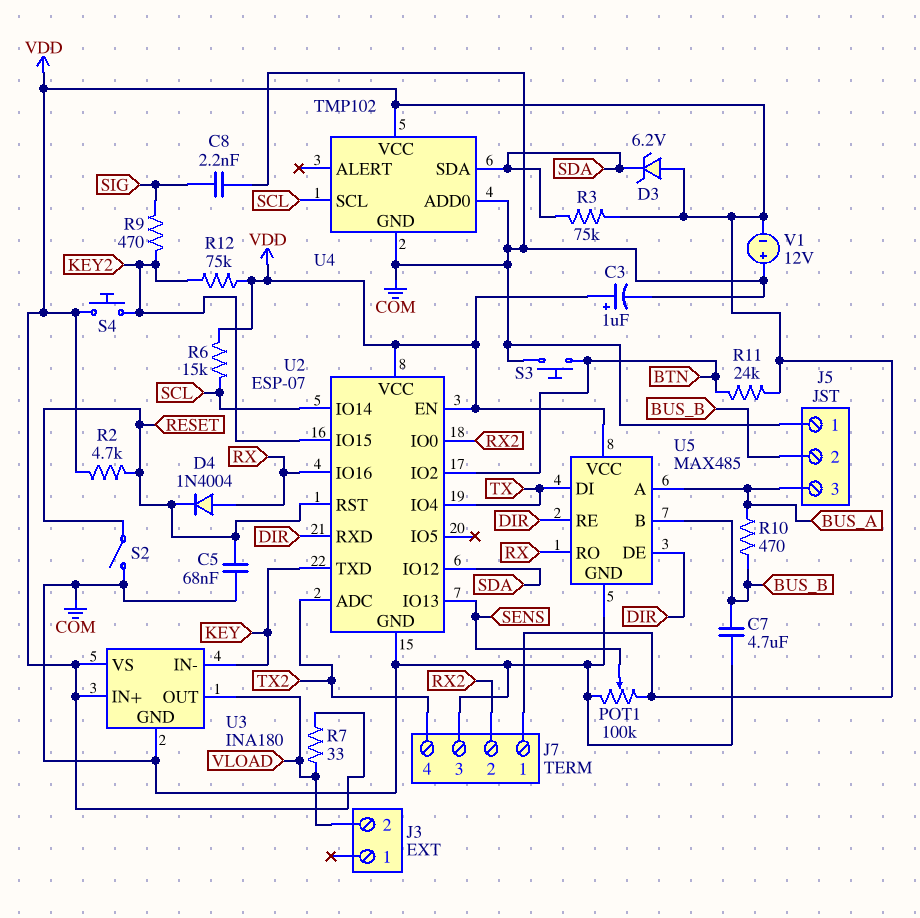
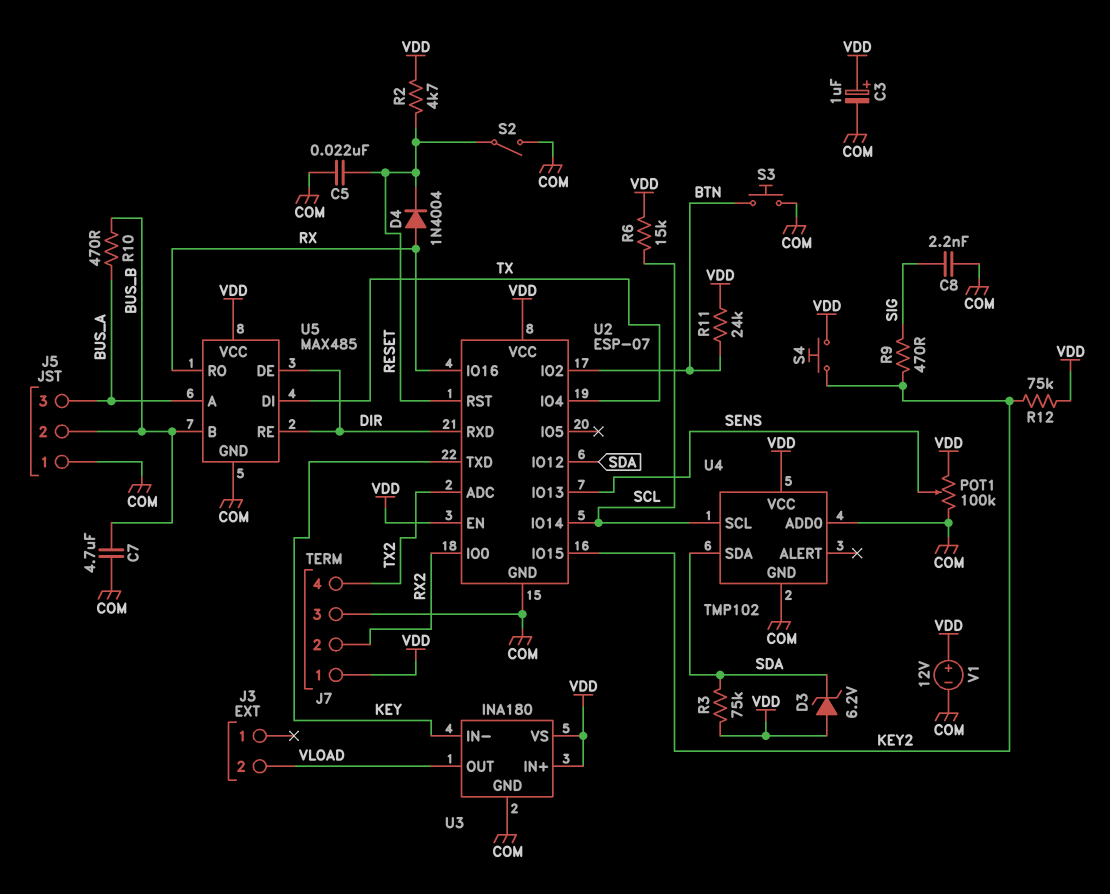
C5: 68nF (COM, RESET) -> 22nF (COM, RESET)
R7: 33 (VDD, VLOAD) -> none
V1: 12V (plus COM, minus VDD) -> 12V (plus VDD, minus COM)

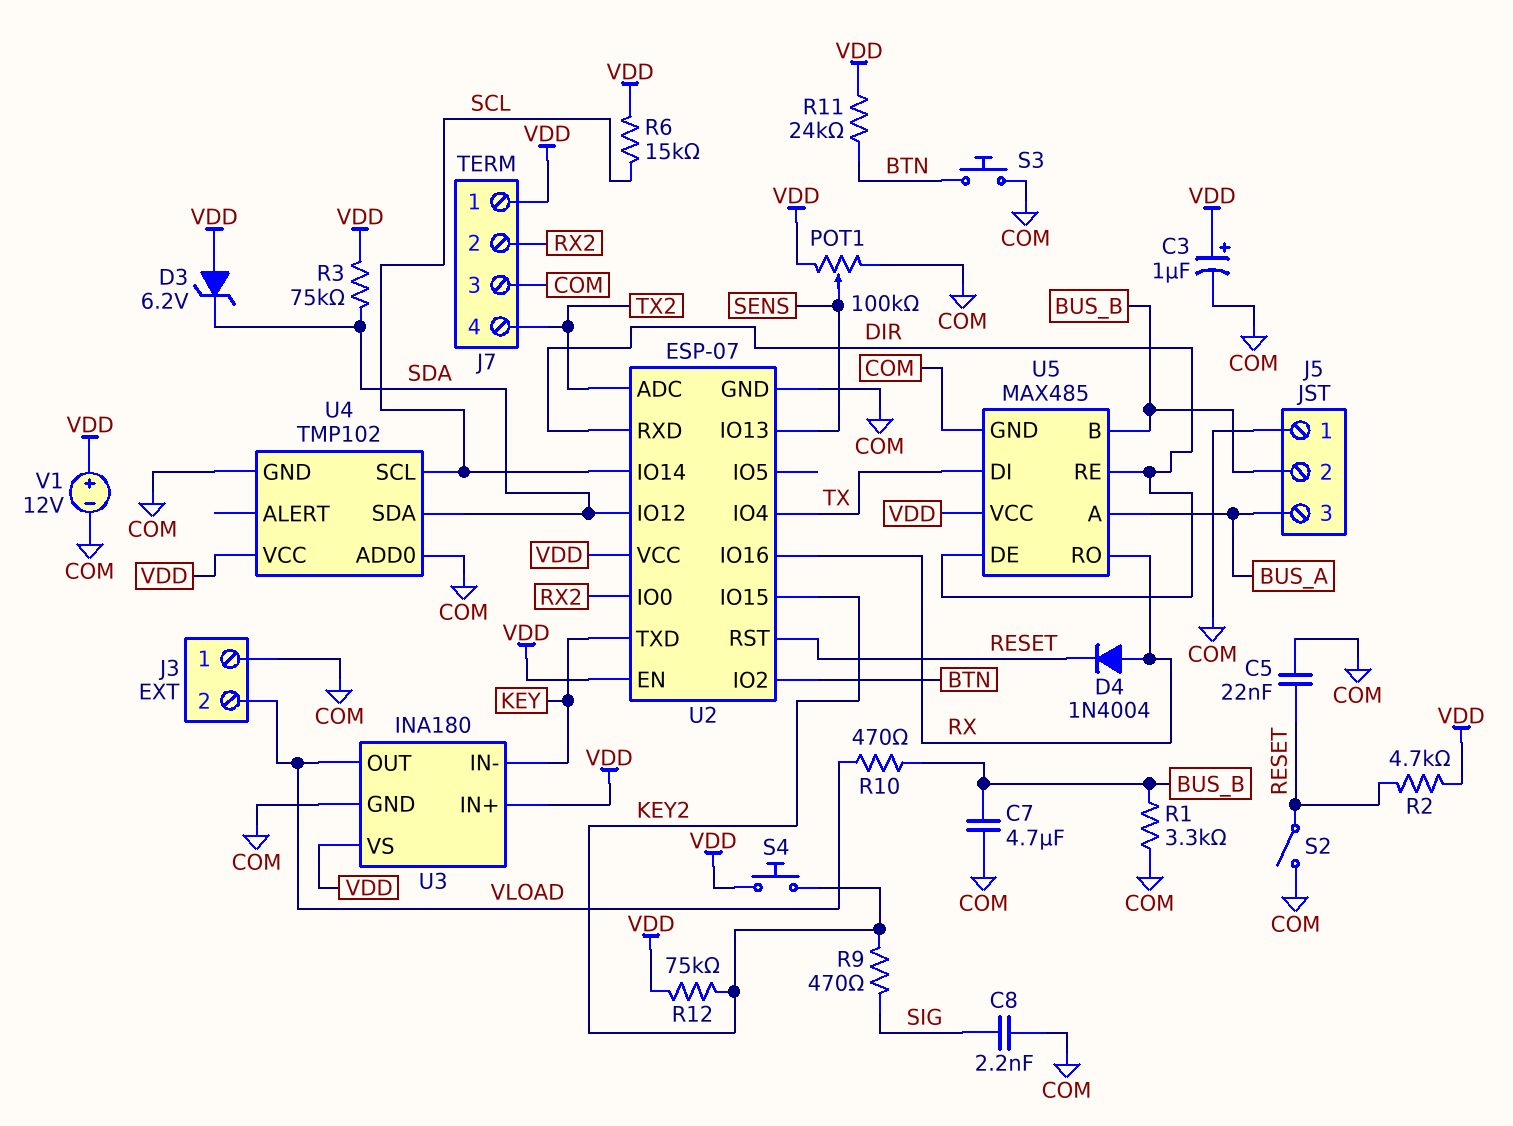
J3 pin 1: none -> COM
R1: none -> 3.3k (BUS_B, COM)
R10: 470 (BUS_A, BUS_B) -> 470 (BUS_B, VLOAD)

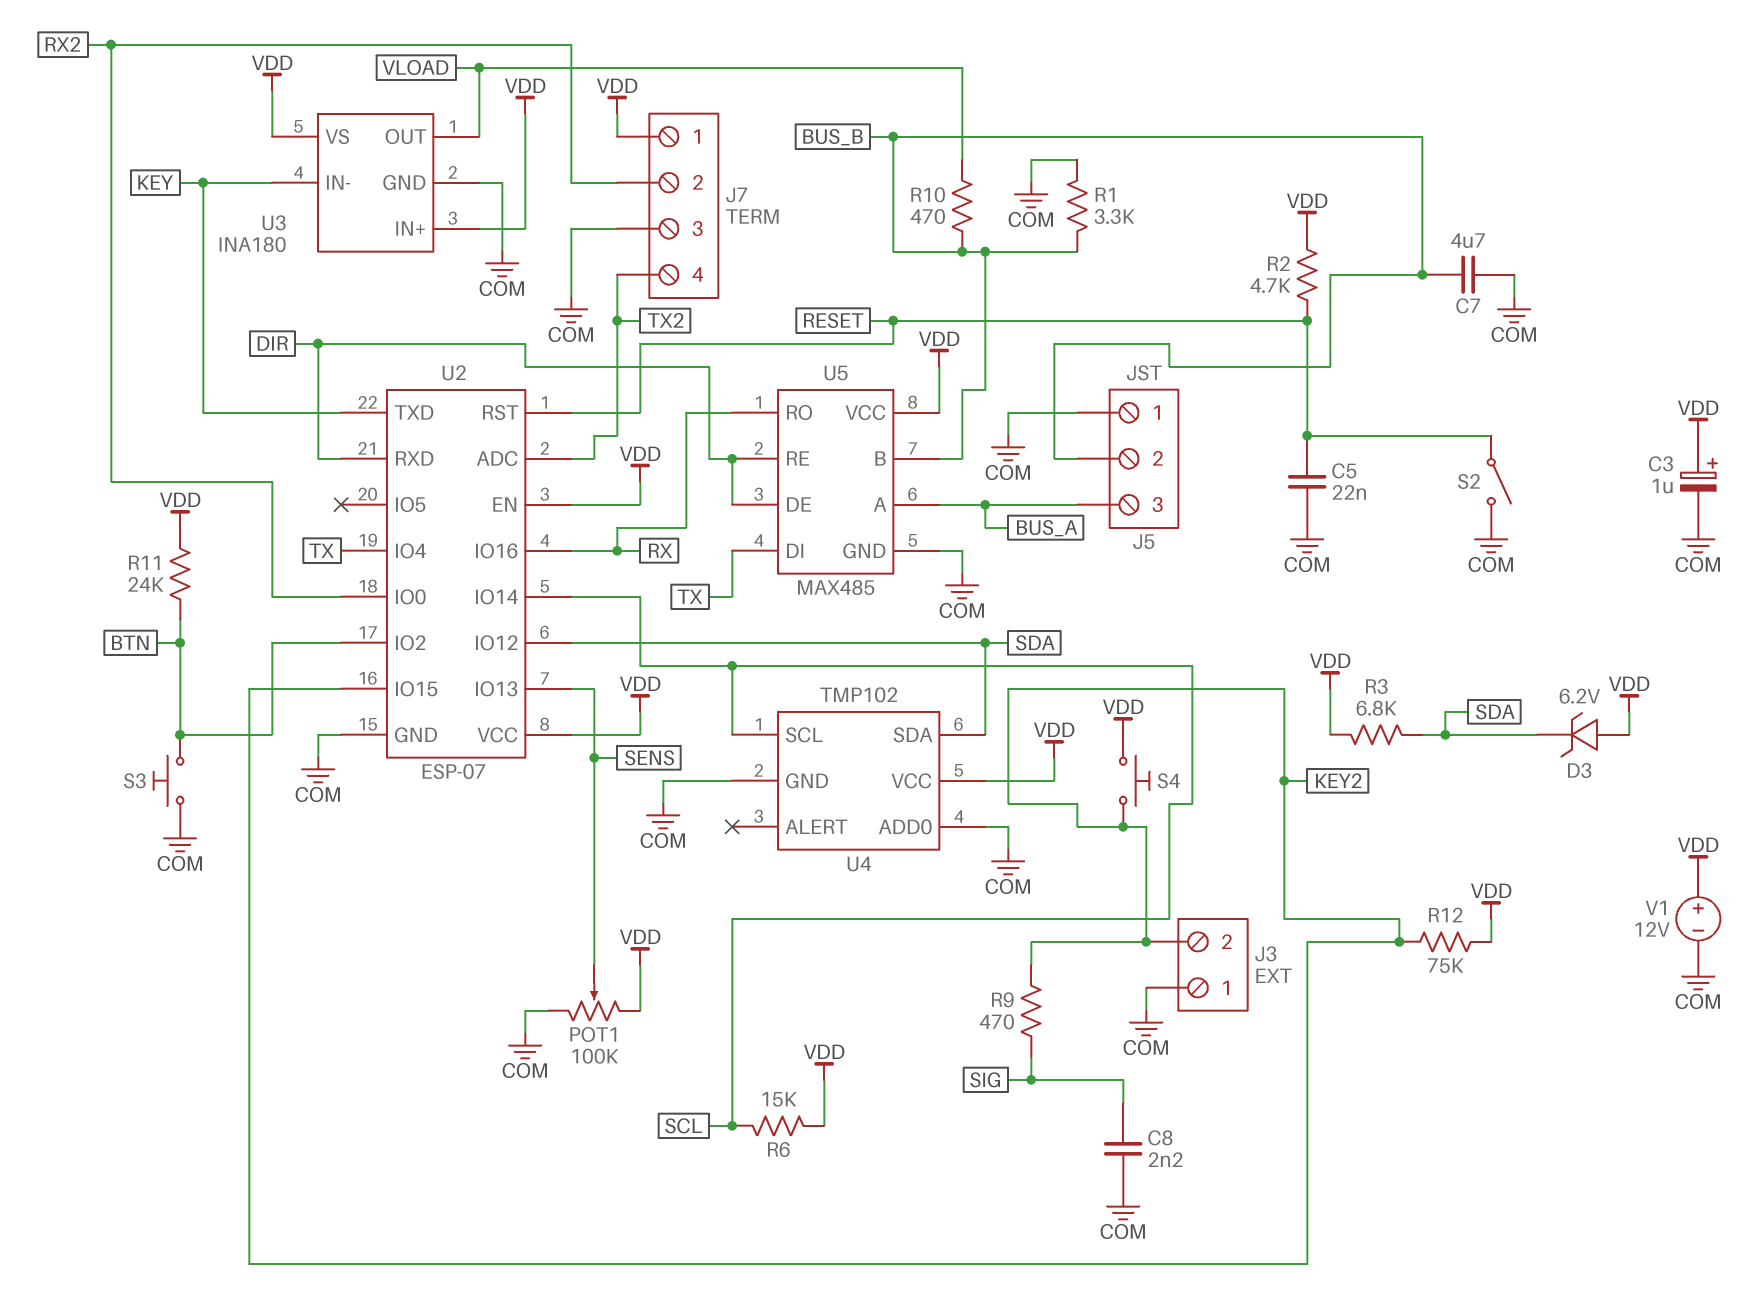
D4: diode 1N4004 (A RX, K RESET) -> none
J3 pin 2: VLOAD -> KEY2
R3: 75k (SDA, VDD) -> 6.8k (SDA, VDD)

